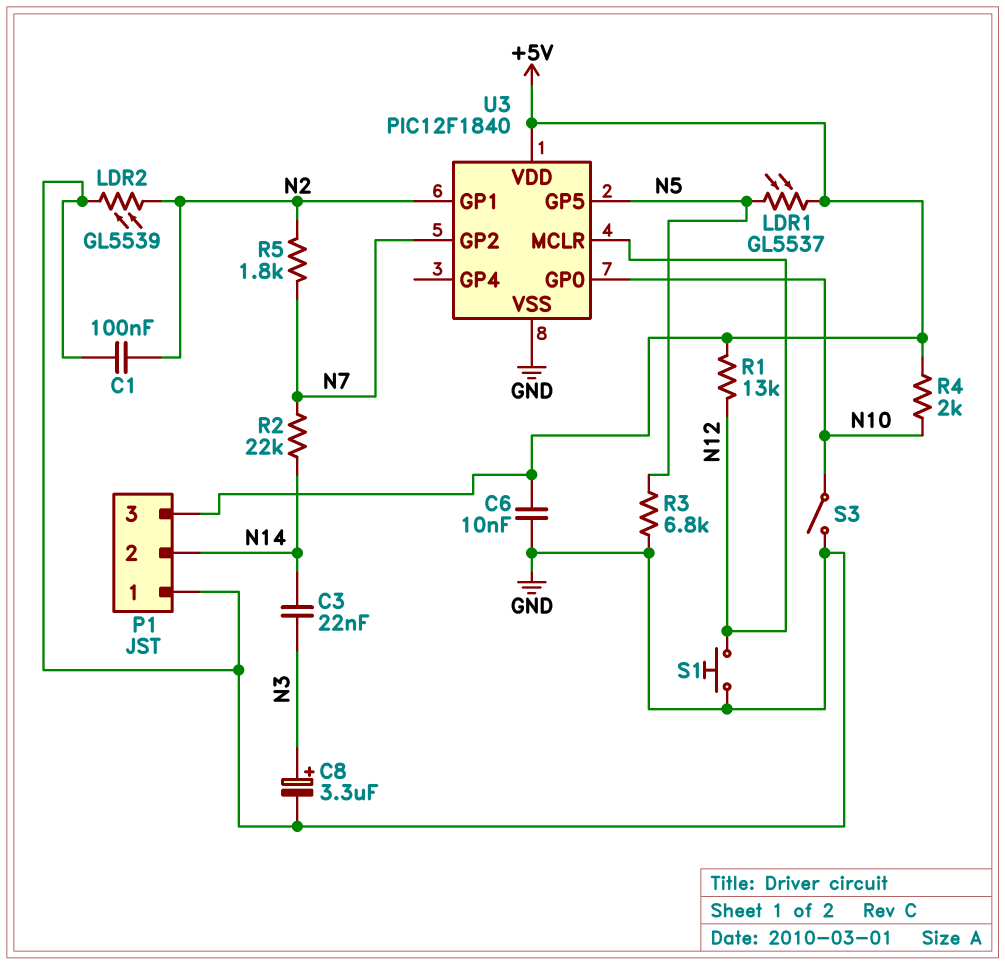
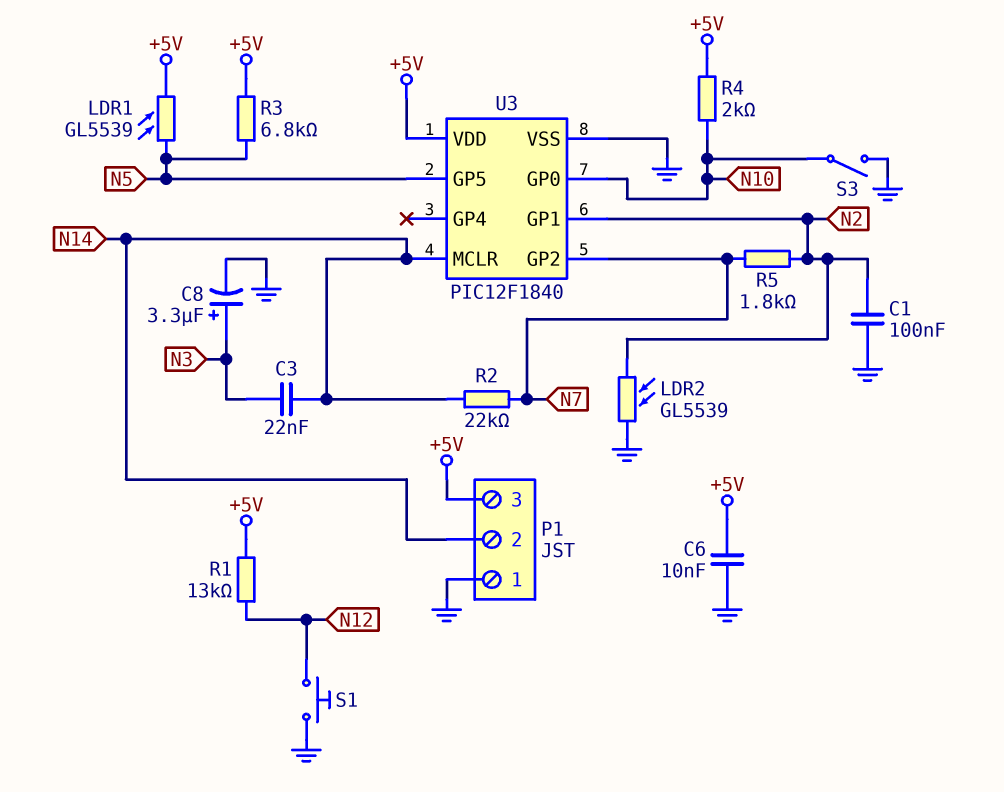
LDR1: GL5537 (+5V, N5) -> GL5539 (+5V, N5)
R3: 6.8k (GND, N5) -> 6.8k (+5V, N5)
U3 pin MCLR: N12 -> N14

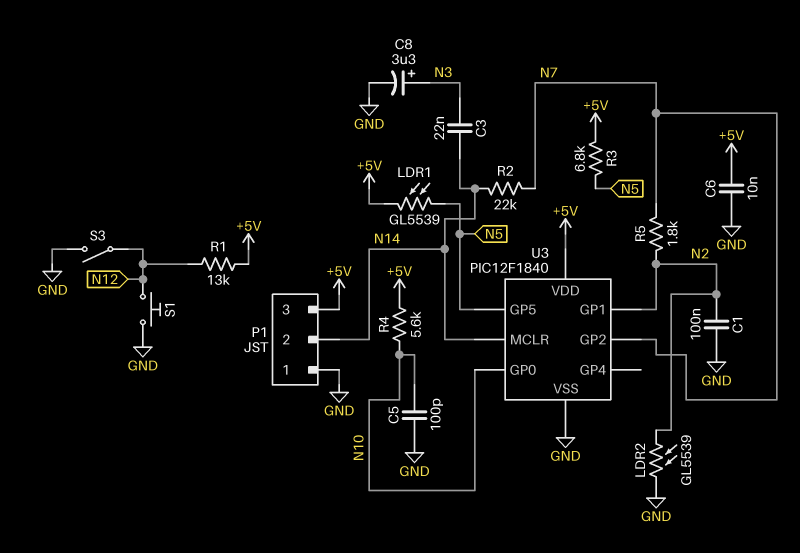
C5: none -> 100pF (GND, N10)
R4: 2k (+5V, N10) -> 5.6k (+5V, N10)
S3: switch (GND, N10) -> switch (GND, N12)

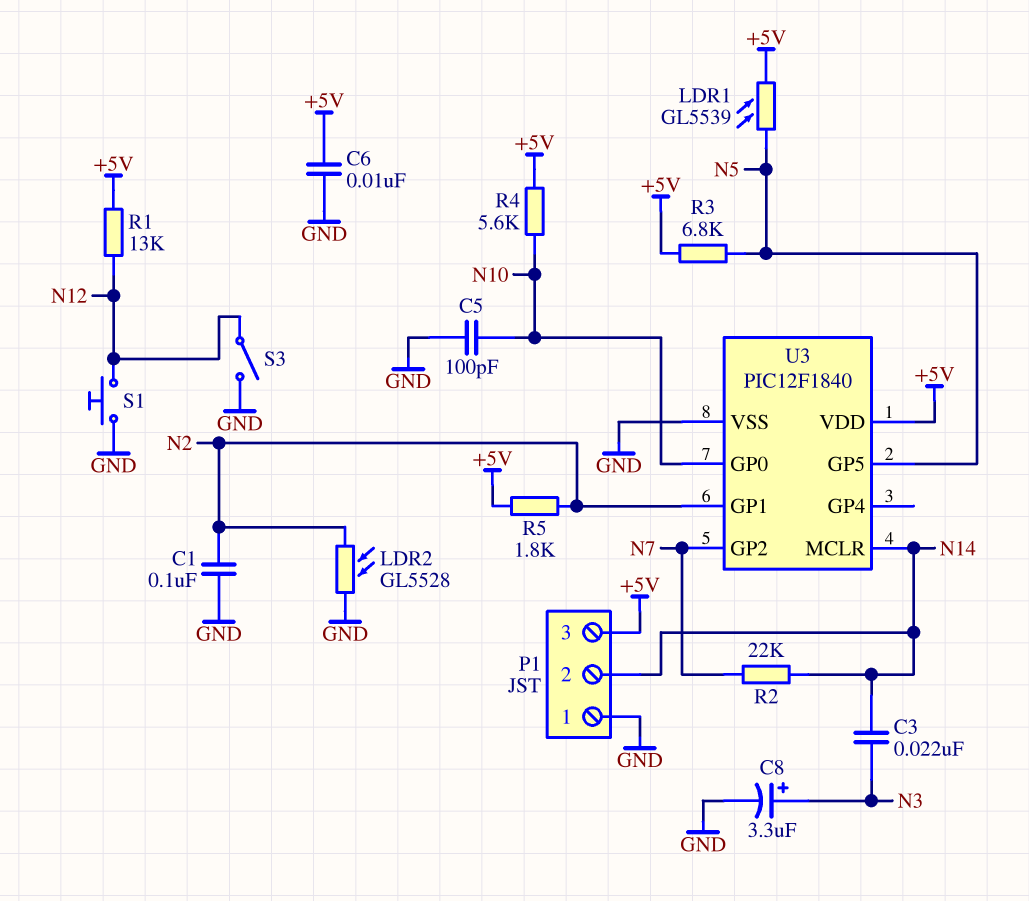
LDR2: GL5539 (GND, N2) -> GL5528 (GND, N2)
R5: 1.8k (N2, N7) -> 1.8k (+5V, N2)

